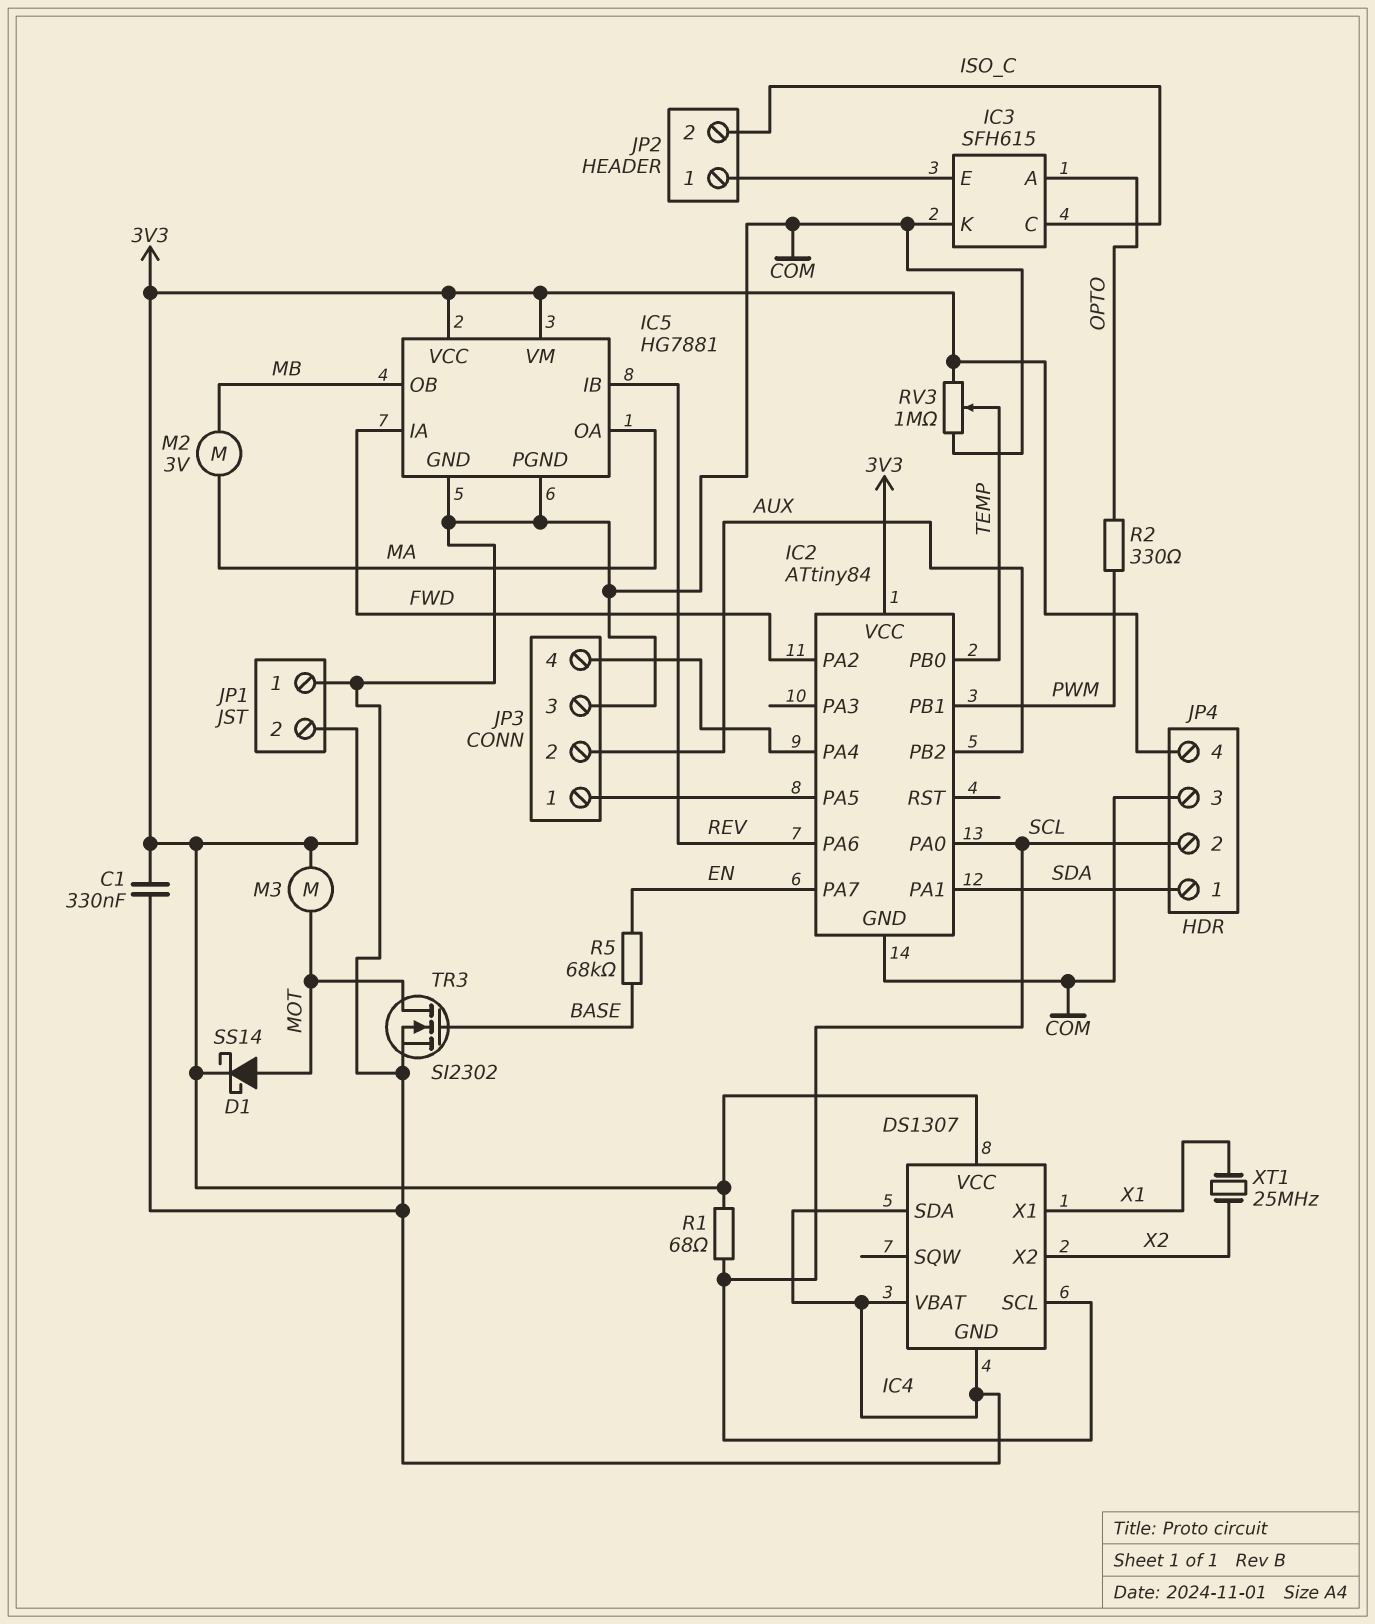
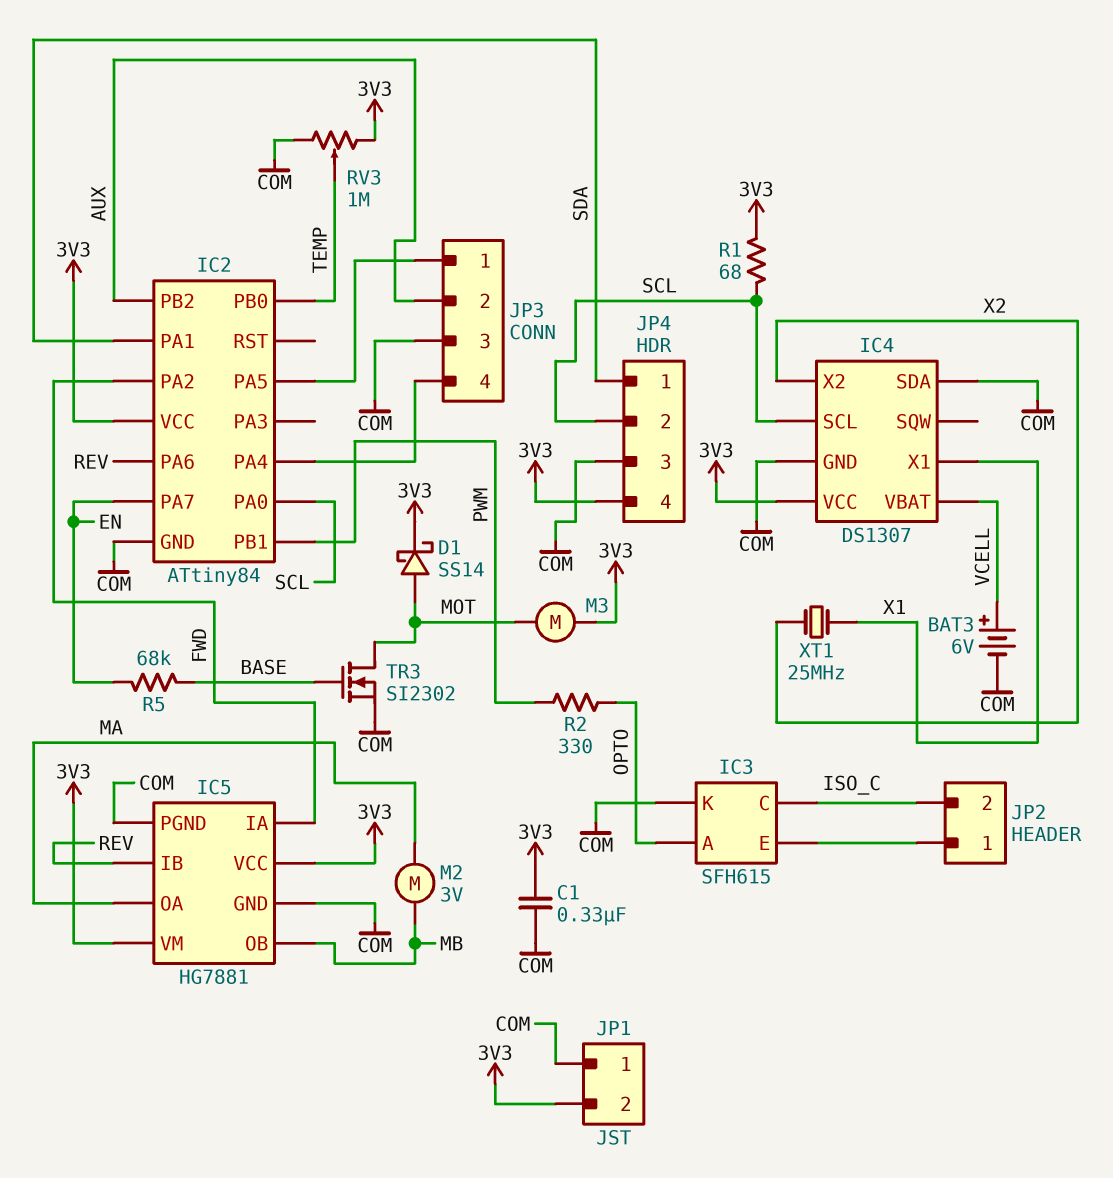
BAT3: none -> 6V (plus VCELL, minus COM)
IC4 pin VBAT: COM -> VCELL

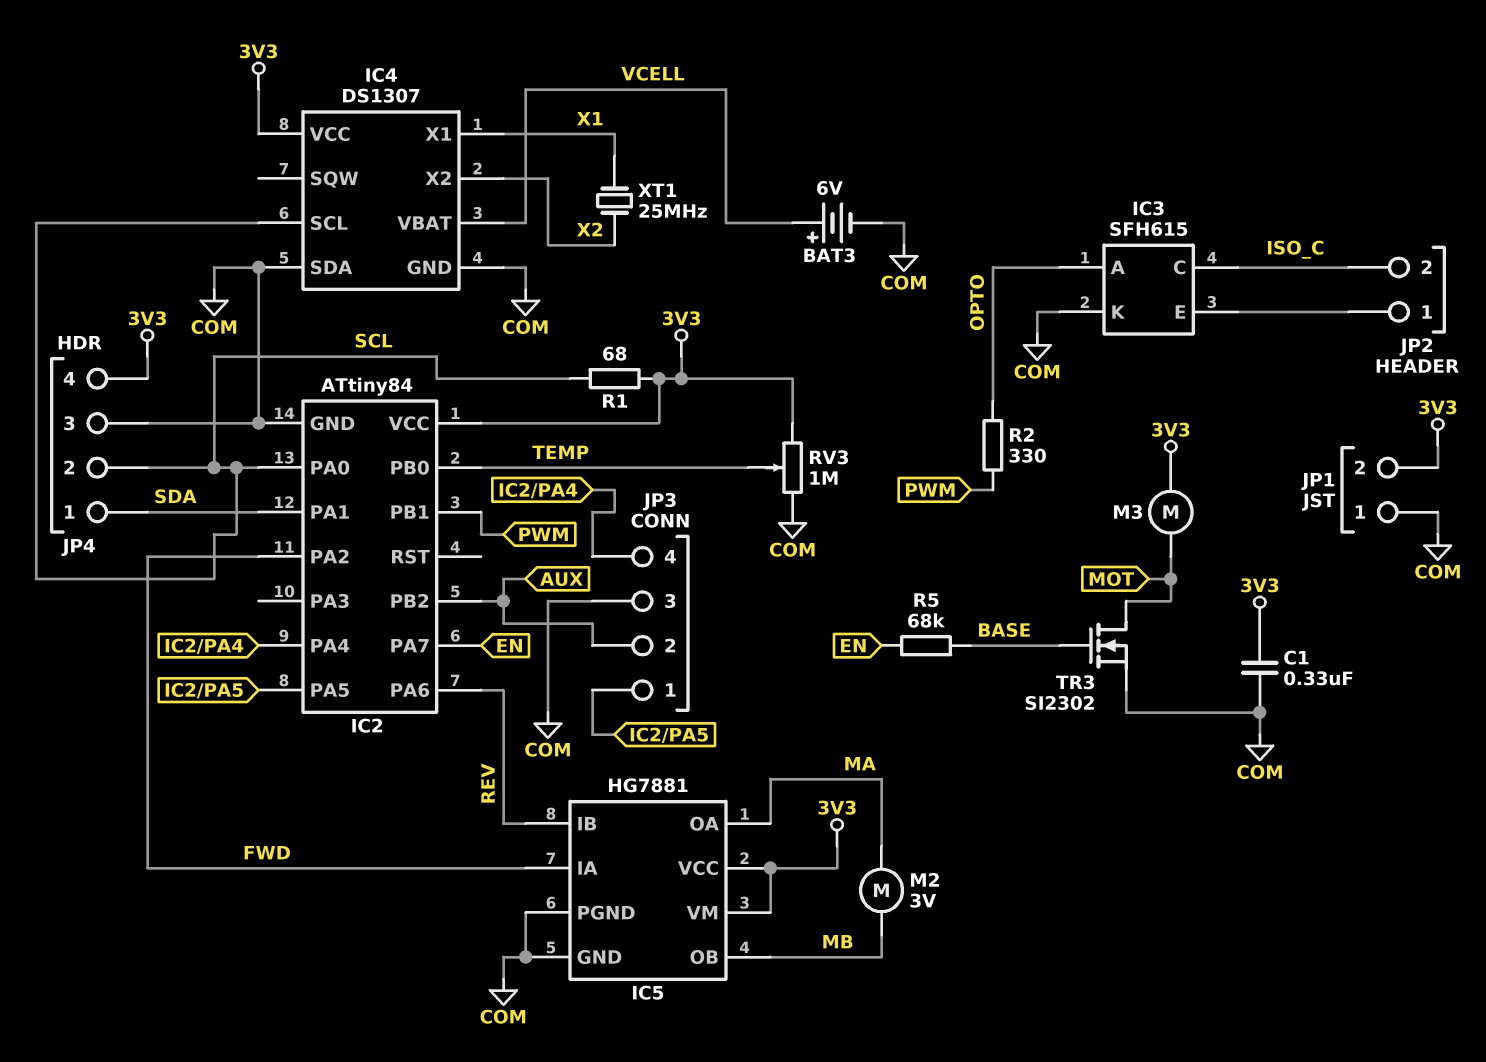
D1: schottky SS14 (A MOT, K 3V3) -> none

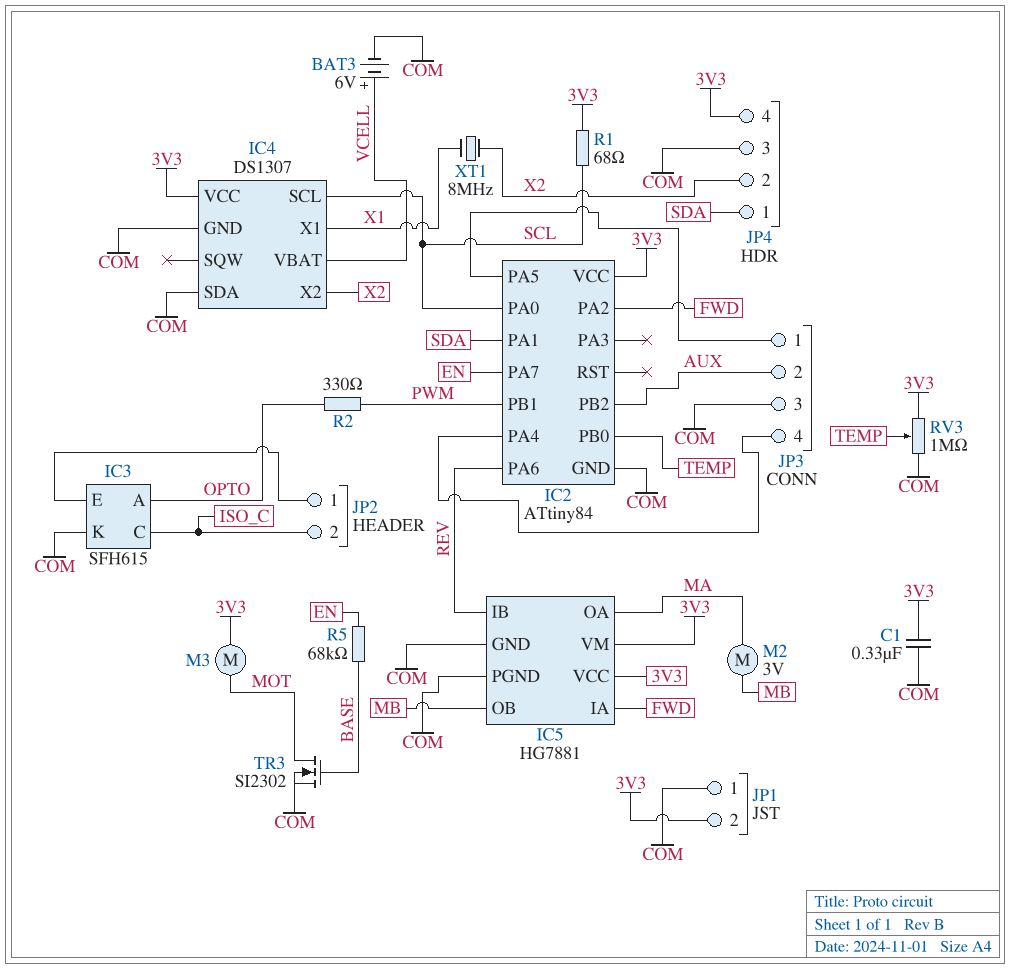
JP4 pin 2: SCL -> X2
XT1: 25MHz (X1, X2) -> 8MHz (X1, X2)

